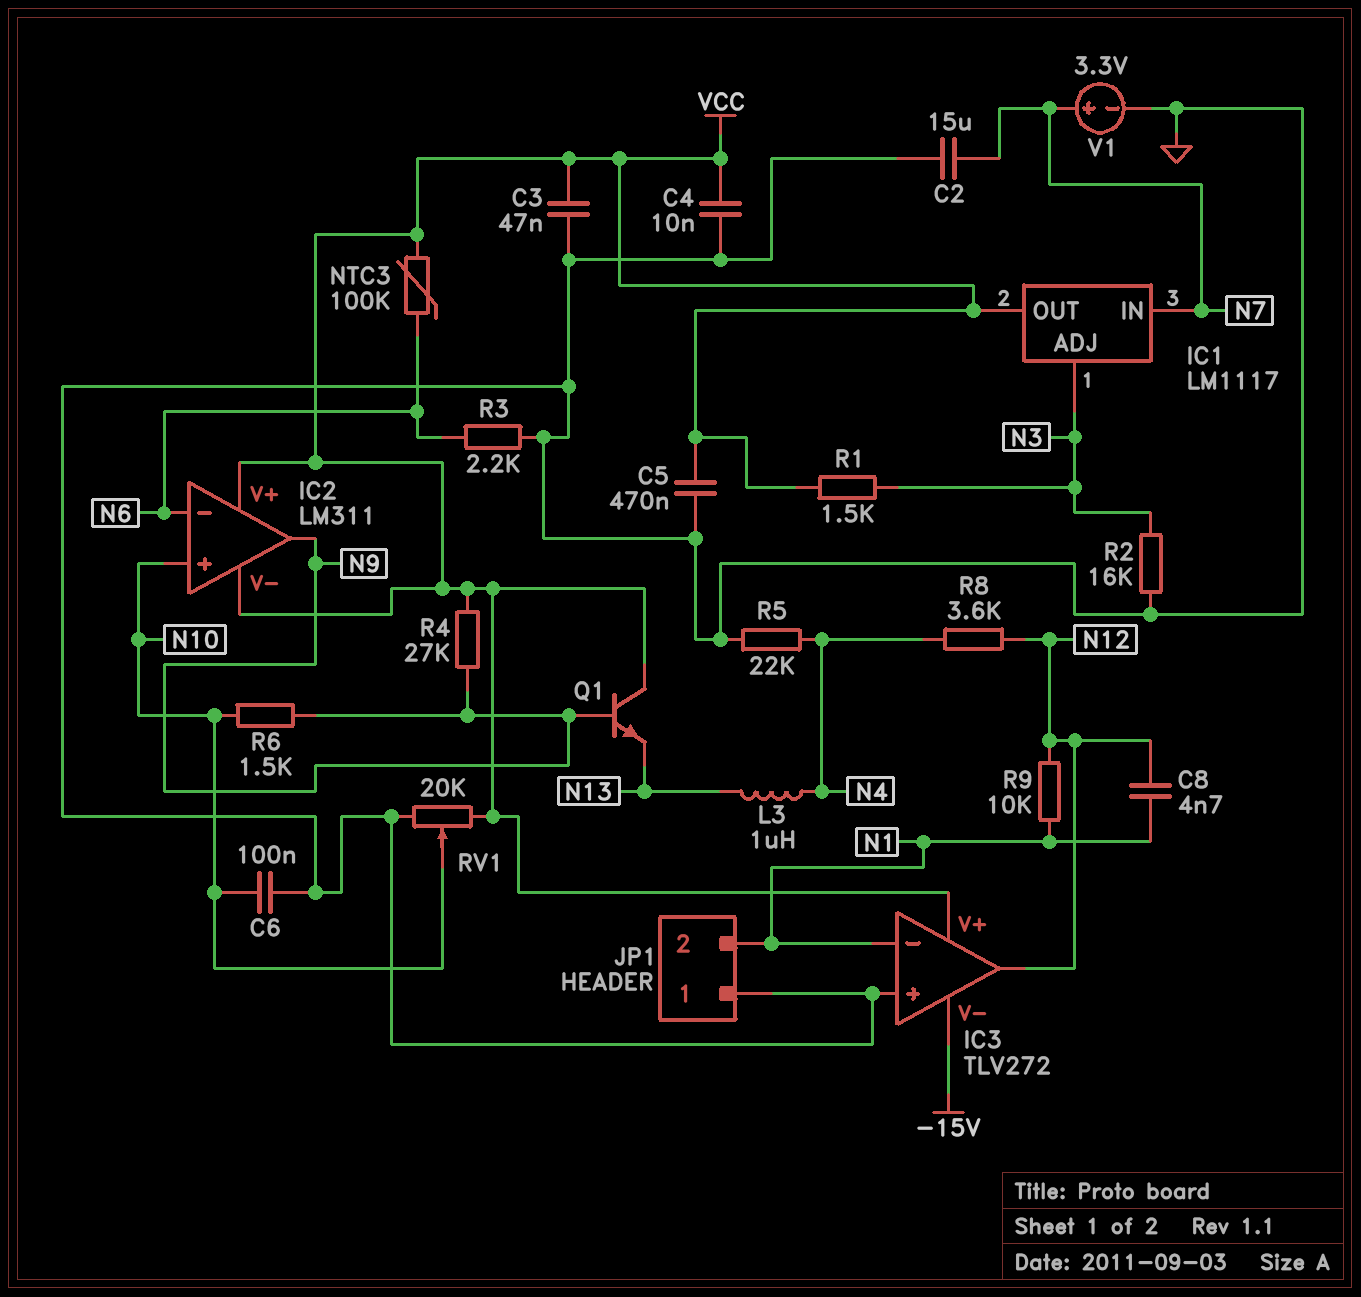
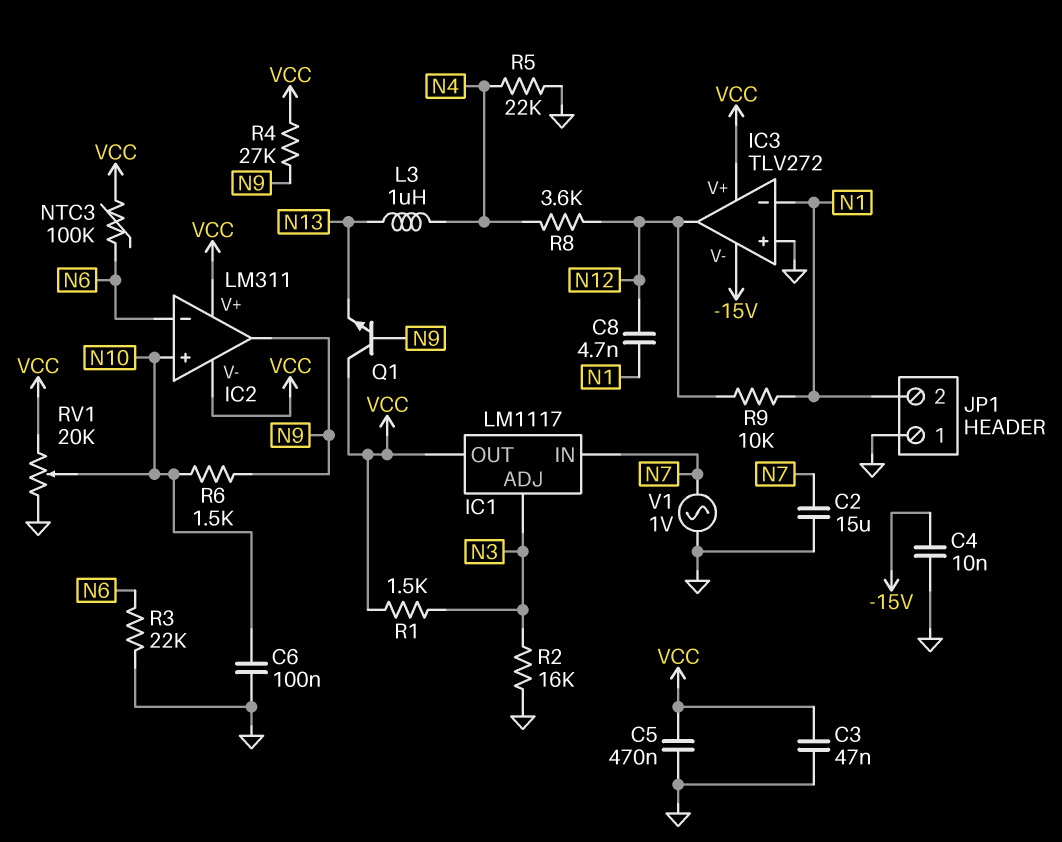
C4: 10nF (GND, VCC) -> 10nF (-15V, GND)
R3: 2.2k (GND, N6) -> 22k (GND, N6)
V1: 3.3V (plus N7, minus GND) -> AC 1V (GND, N7)

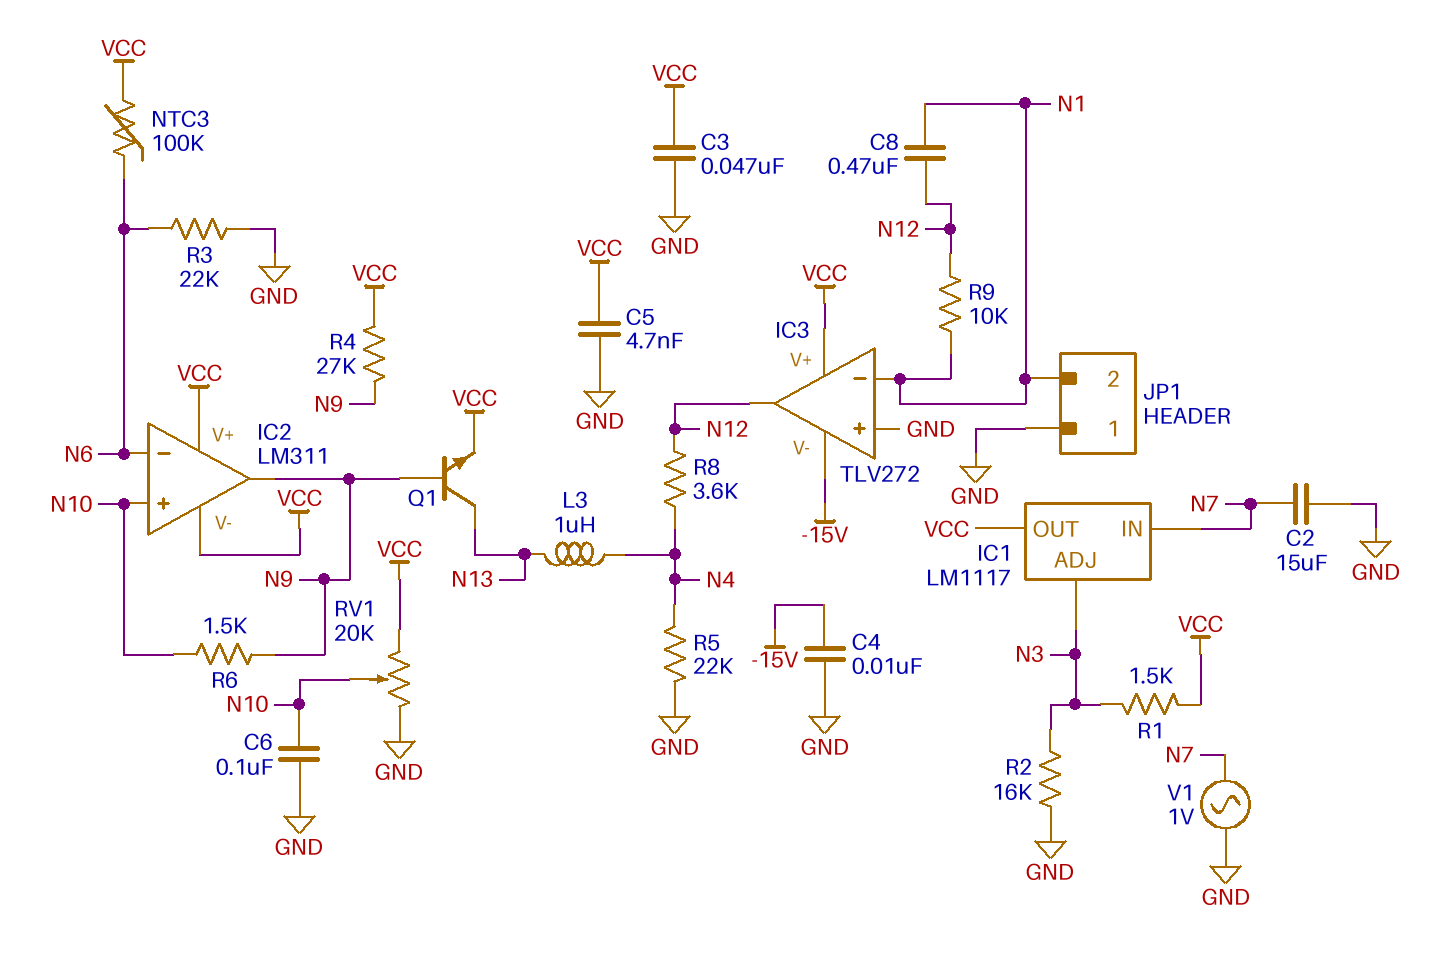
C5: 470nF (GND, VCC) -> 4.7nF (GND, VCC)
C8: 4.7nF (N1, N12) -> 470nF (N1, N12)
Q1: NPN (B N9, C VCC, E N13) -> NPN (B N9, C N13, E VCC)

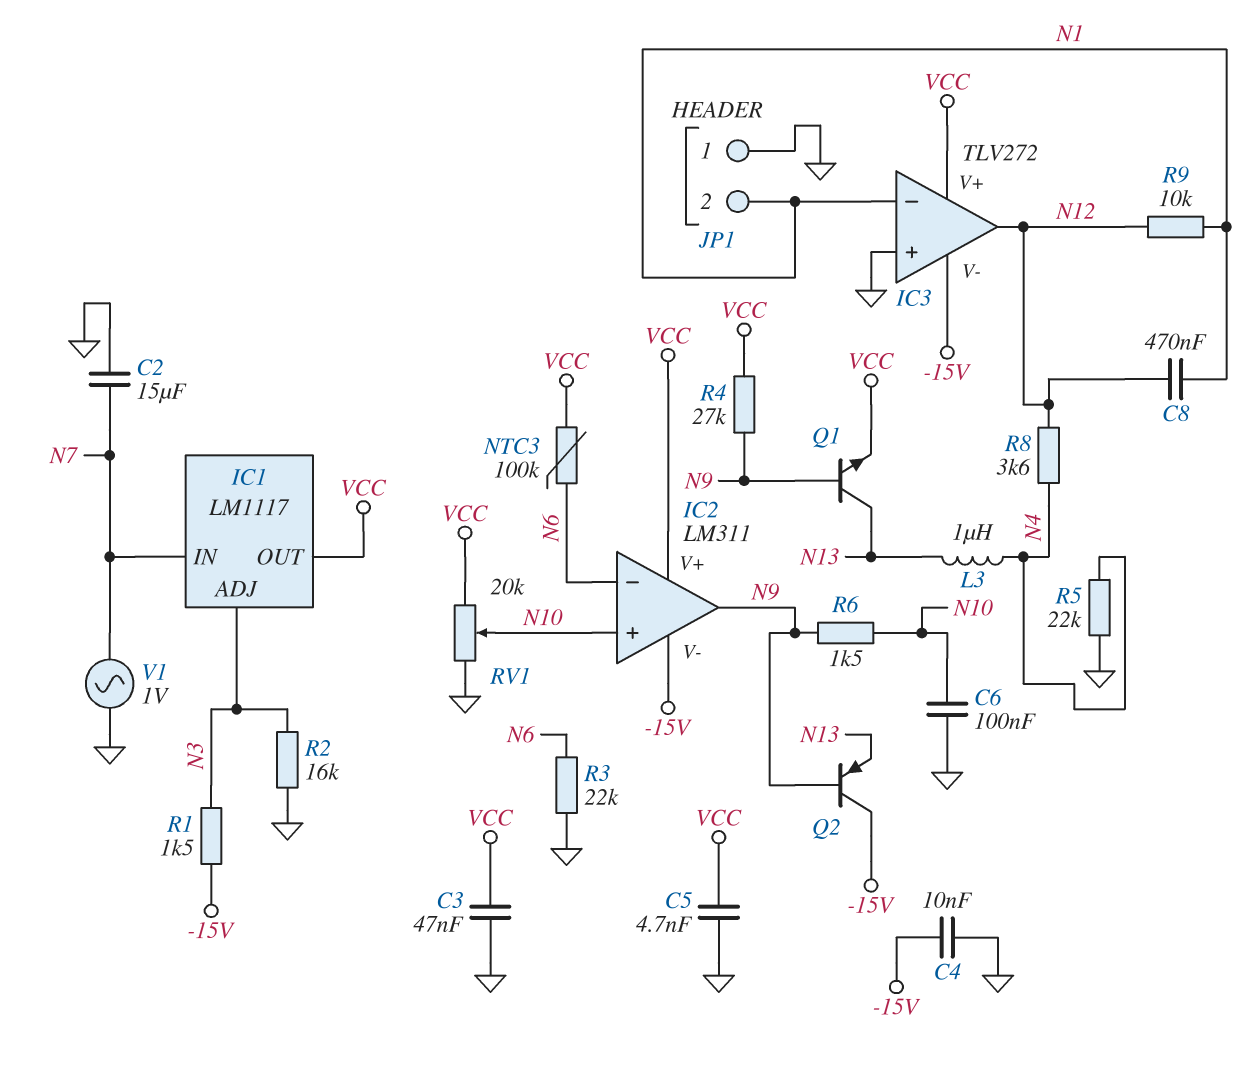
IC2 pin V-: VCC -> -15V
Q2: none -> PNP (B N9, C -15V, E N13)
R1: 1.5k (N3, VCC) -> 1.5k (-15V, N3)

